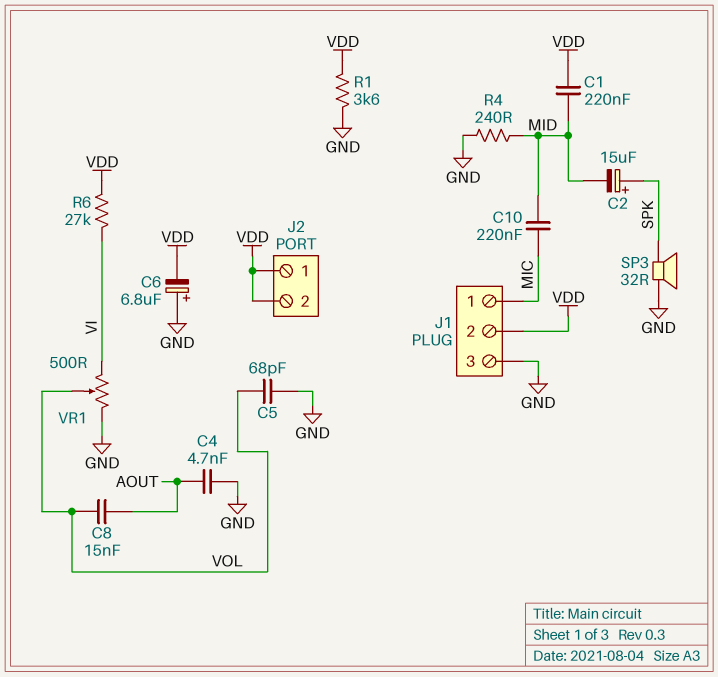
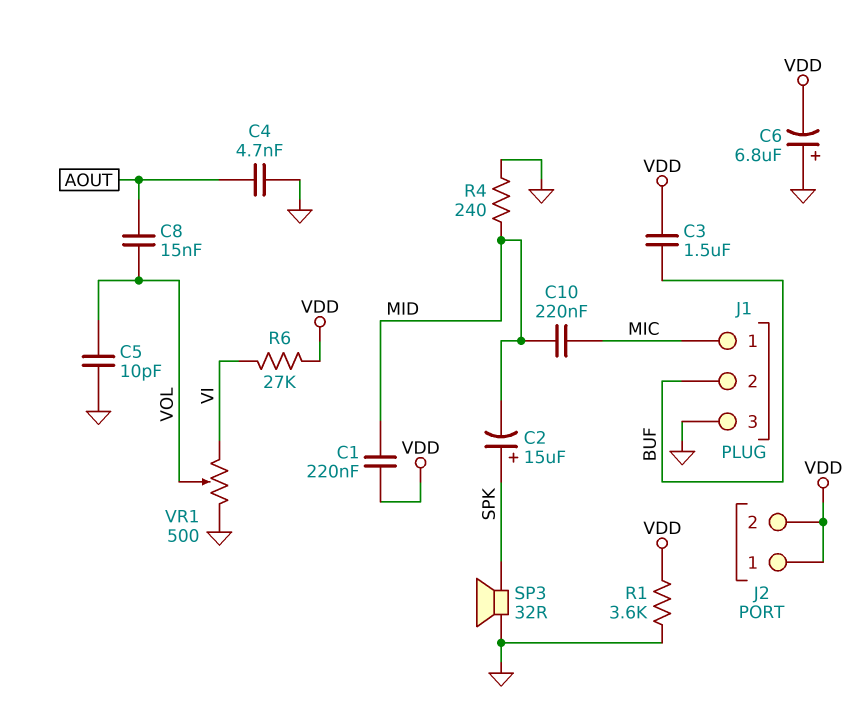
C3: none -> 1.5uF (BUF, VDD)
C5: 68pF (GND, VOL) -> 10pF (GND, VOL)
J1 pin 2: VDD -> BUF

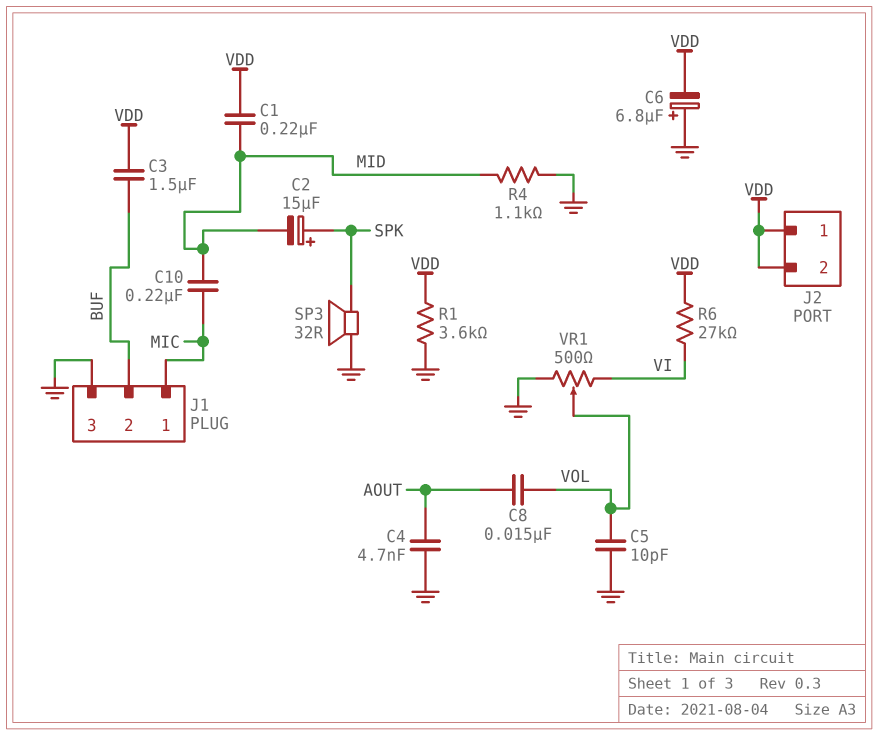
R4: 240 (GND, MID) -> 1.1k (GND, MID)

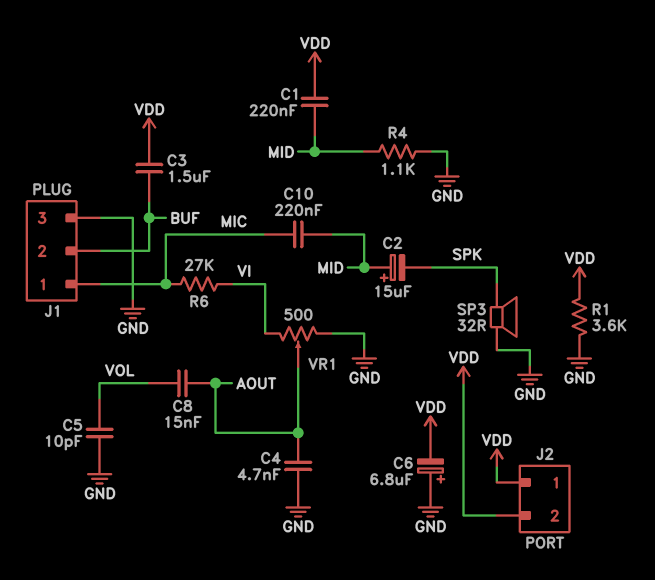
C2: 15uF (plus SPK, minus MID) -> 15uF (plus MID, minus SPK)
R6: 27k (VDD, VI) -> 27k (MIC, VI)
VR1: 500 (GND, VI, wiper VOL) -> 500 (GND, VI, wiper AOUT)

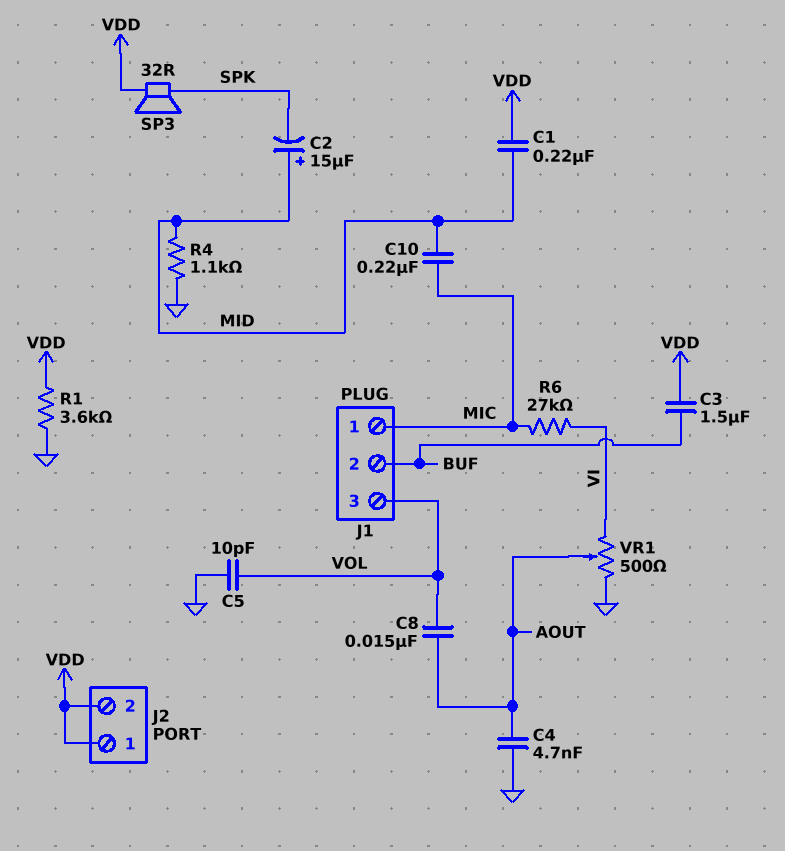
C6: 6.8uF (plus GND, minus VDD) -> none
J1 pin 3: GND -> VOL
SP3: speaker 32R (GND, SPK) -> speaker 32R (SPK, VDD)

